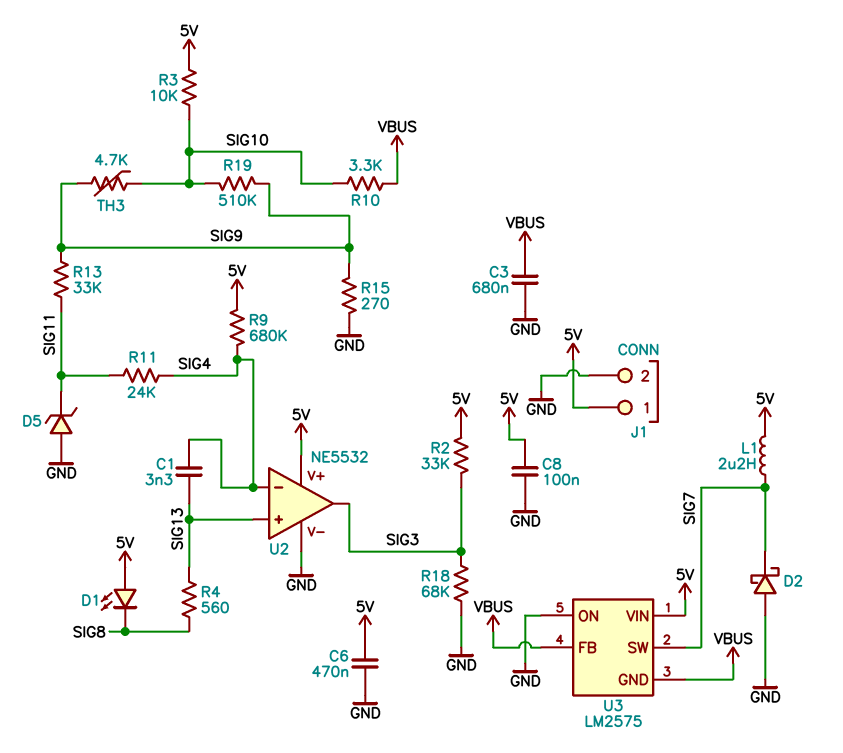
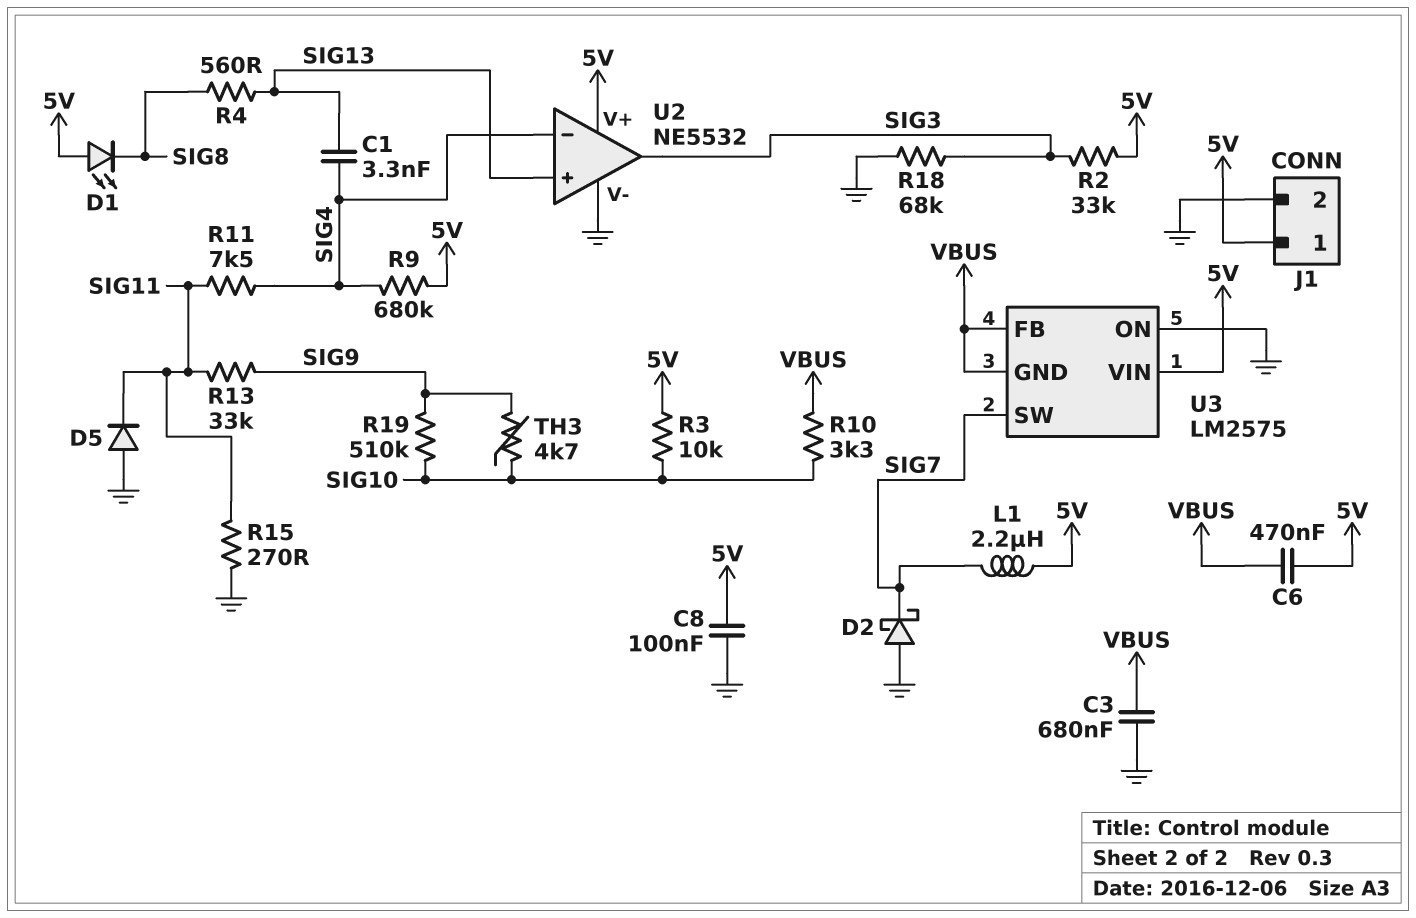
C6: 470nF (5V, GND) -> 470nF (5V, VBUS)
D5: zener (A GND, K SIG11) -> diode (A GND, K SIG11)
R11: 24k (SIG4, SIG11) -> 7.5k (SIG4, SIG11)
R15: 270 (GND, SIG9) -> 270 (GND, SIG11)

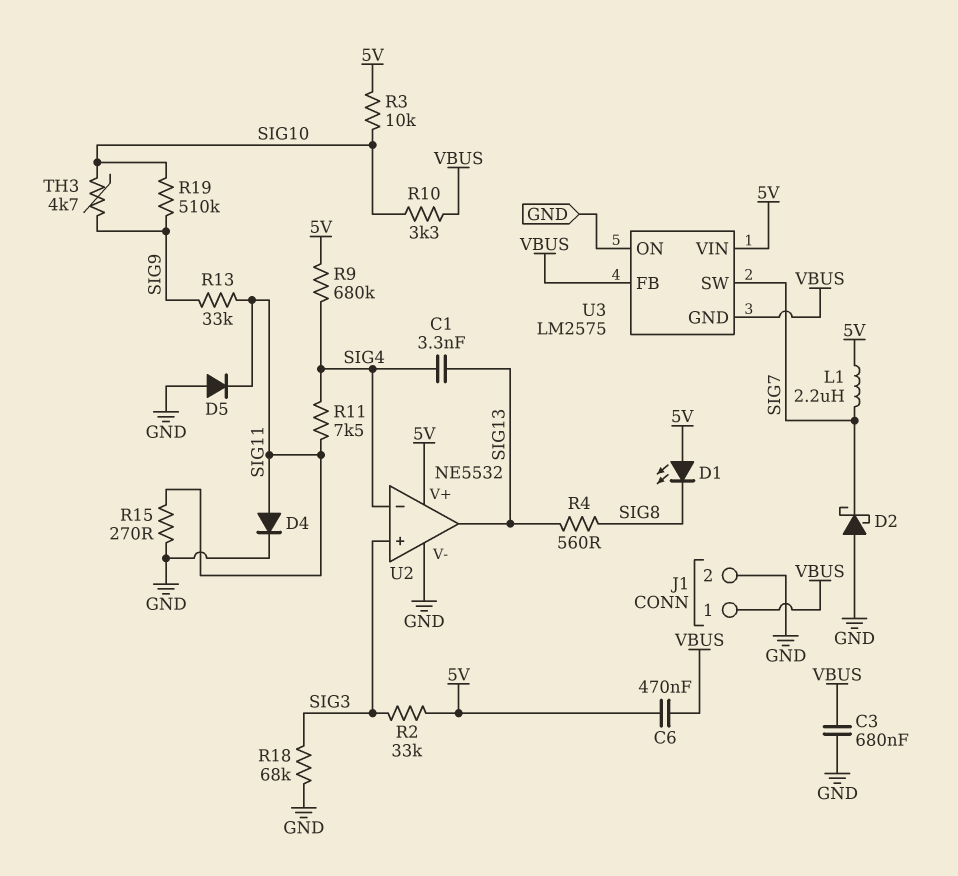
C8: 100nF (5V, GND) -> none
D4: none -> diode (A SIG11, K GND)
J1 pin 1: 5V -> VBUS
U2 pin in+: SIG13 -> SIG3
U2 pin out: SIG3 -> SIG13

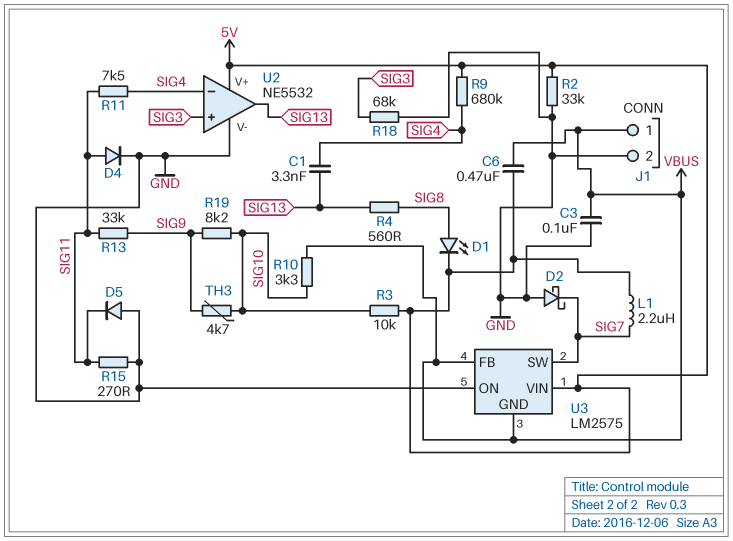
C3: 680nF (GND, VBUS) -> 100nF (GND, VBUS)
D1: LED (A 5V, K SIG8) -> LED (A SIG8, K 5V)
R2: 33k (5V, SIG3) -> 33k (5V, GND)
R19: 510k (SIG9, SIG10) -> 8.2k (SIG9, SIG10)

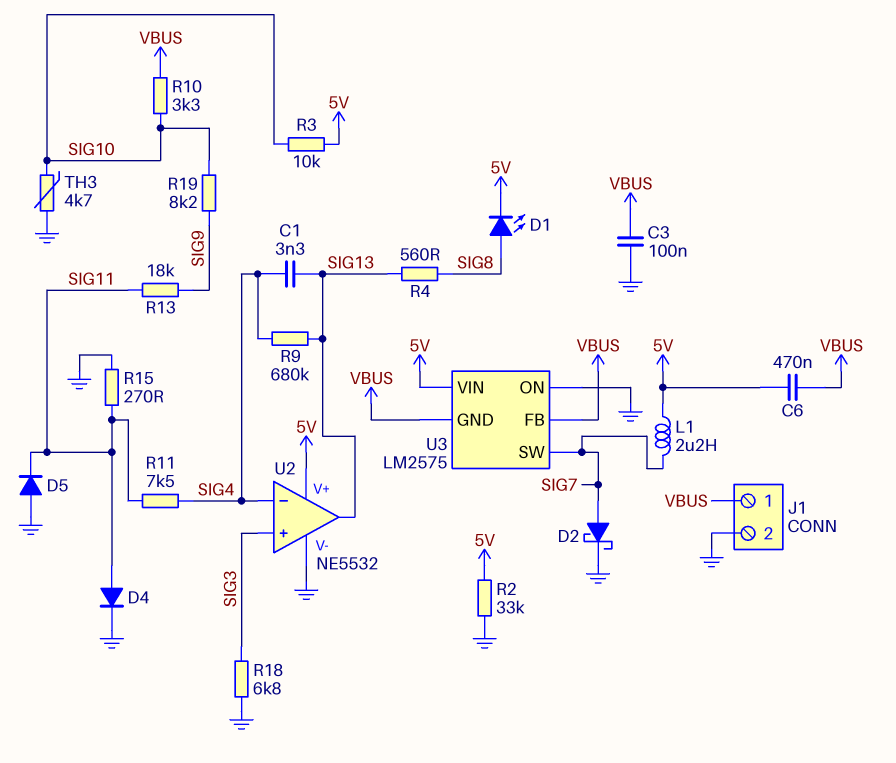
D2: schottky (A GND, K SIG7) -> schottky (A SIG7, K GND)
R9: 680k (5V, SIG4) -> 680k (SIG4, SIG13)
R13: 33k (SIG9, SIG11) -> 18k (SIG9, SIG11)
R18: 68k (GND, SIG3) -> 6.8k (GND, SIG3)
TH3: 4.7k (SIG9, SIG10) -> 4.7k (GND, SIG10)

